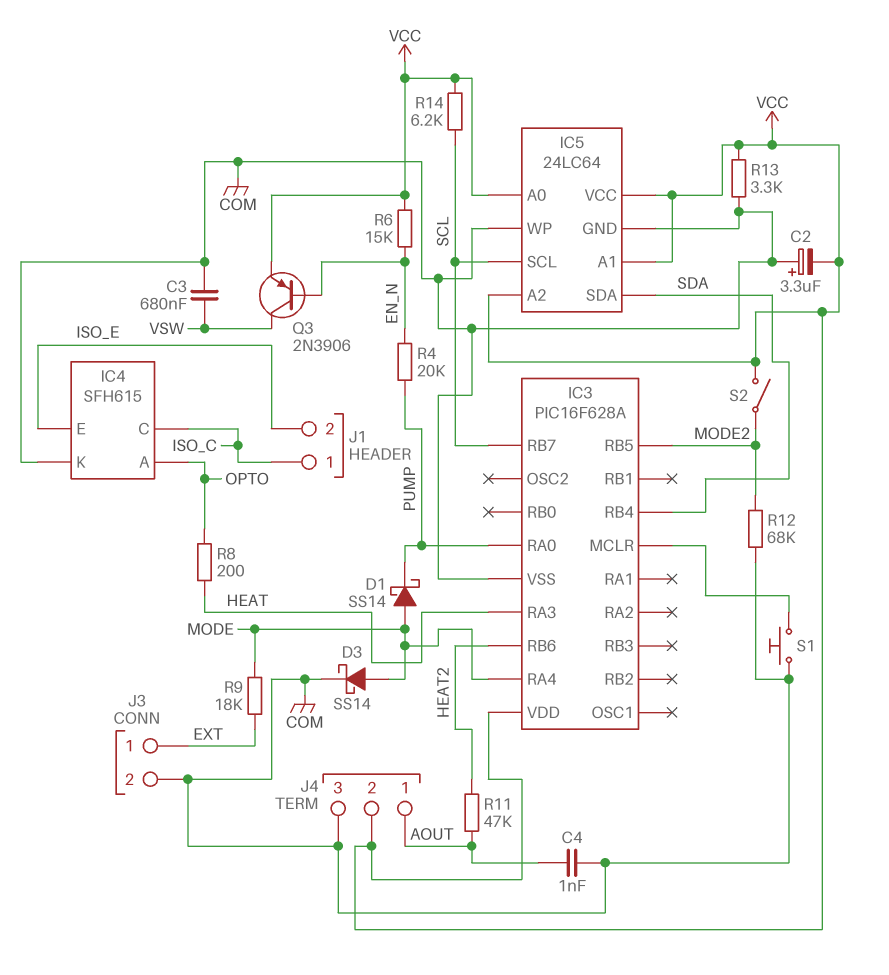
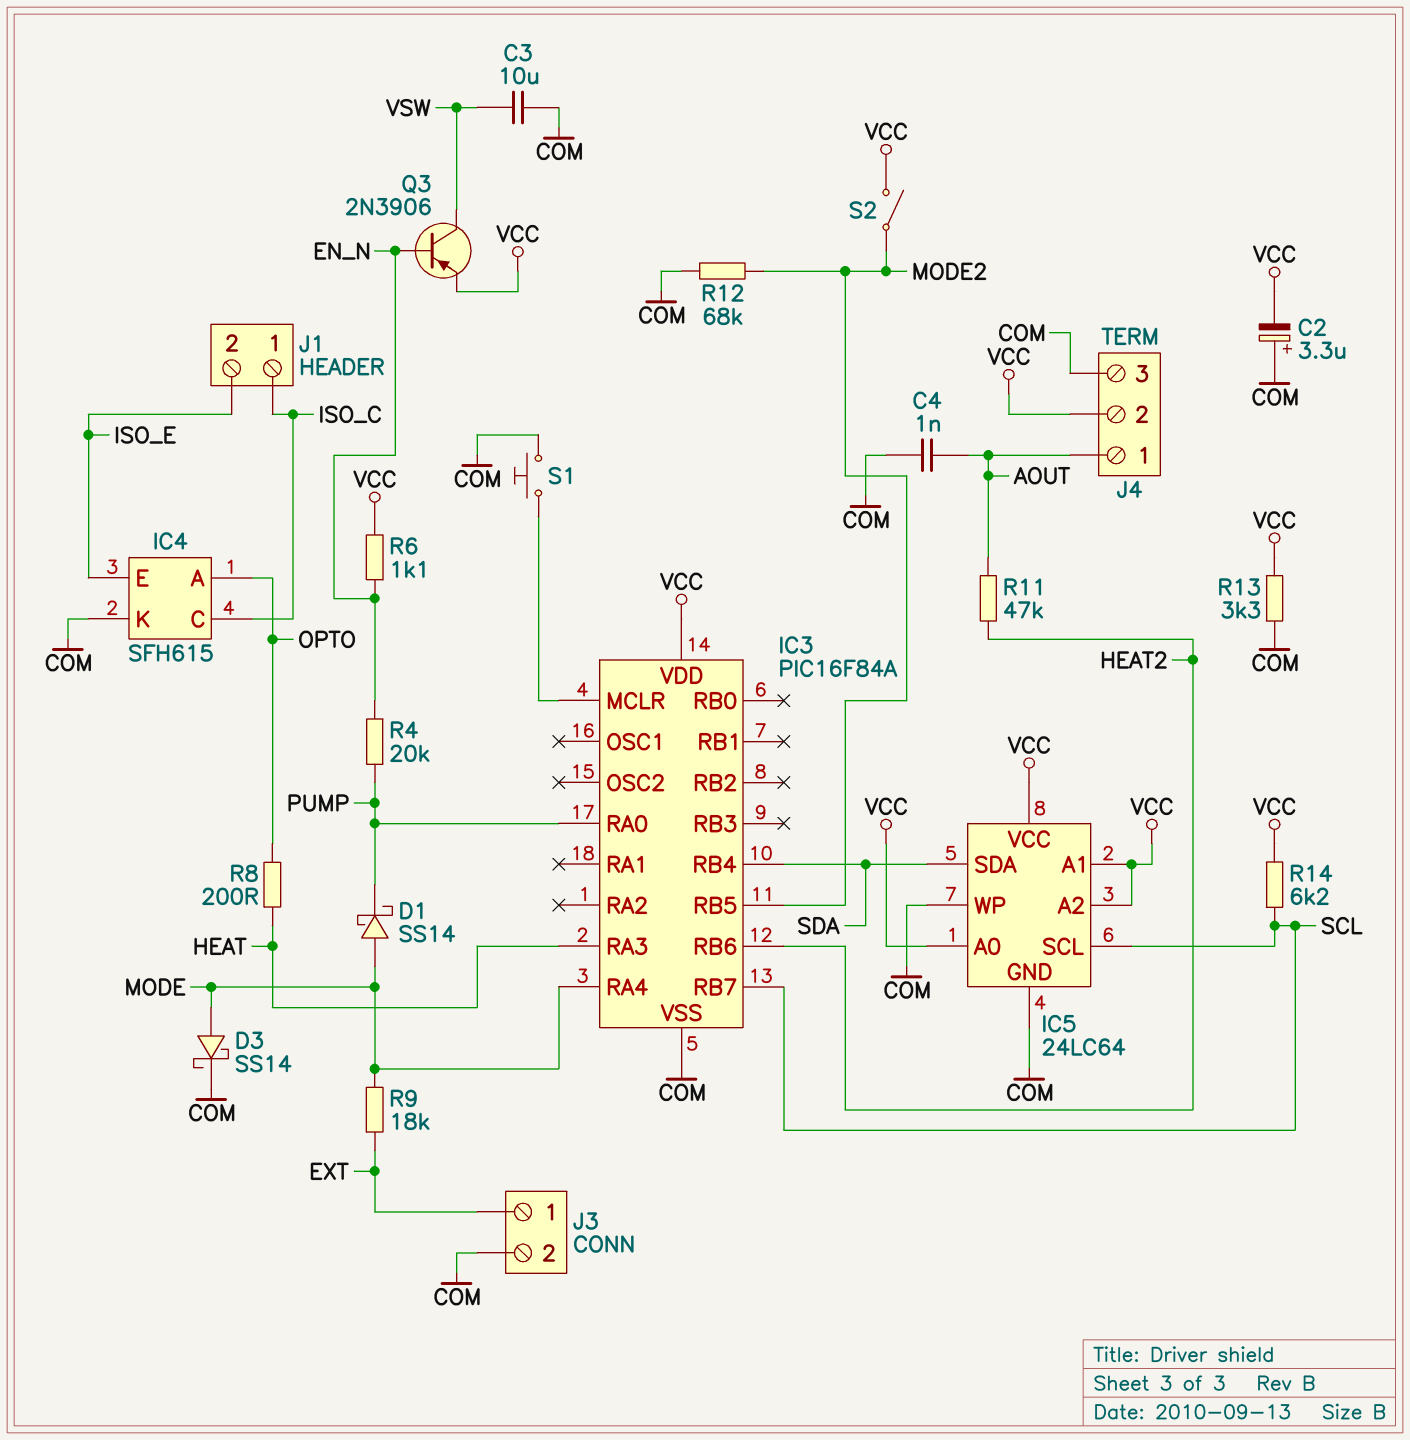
C3: 680nF (COM, VSW) -> 10uF (COM, VSW)
IC3: PIC16F628A -> PIC16F84A
R6: 15k (EN_N, VCC) -> 1.1k (EN_N, VCC)

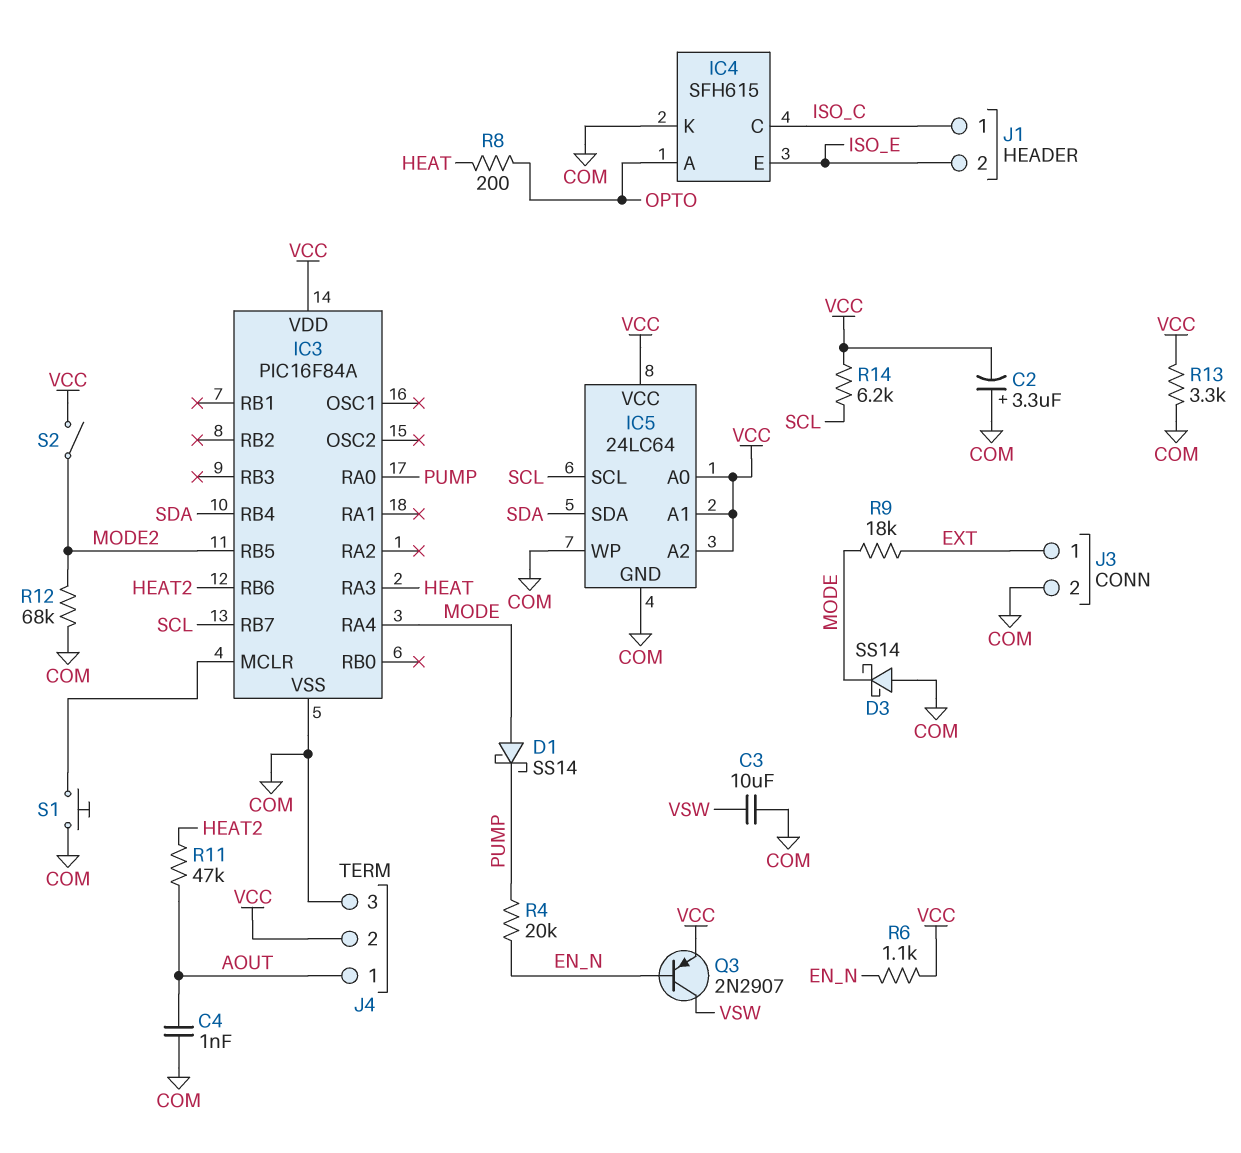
D3: schottky SS14 (A MODE, K COM) -> schottky SS14 (A COM, K MODE)
Q3: PNP 2N3906 (B EN_N, C VSW, E VCC) -> PNP 2N2907 (B EN_N, C VSW, E VCC)

